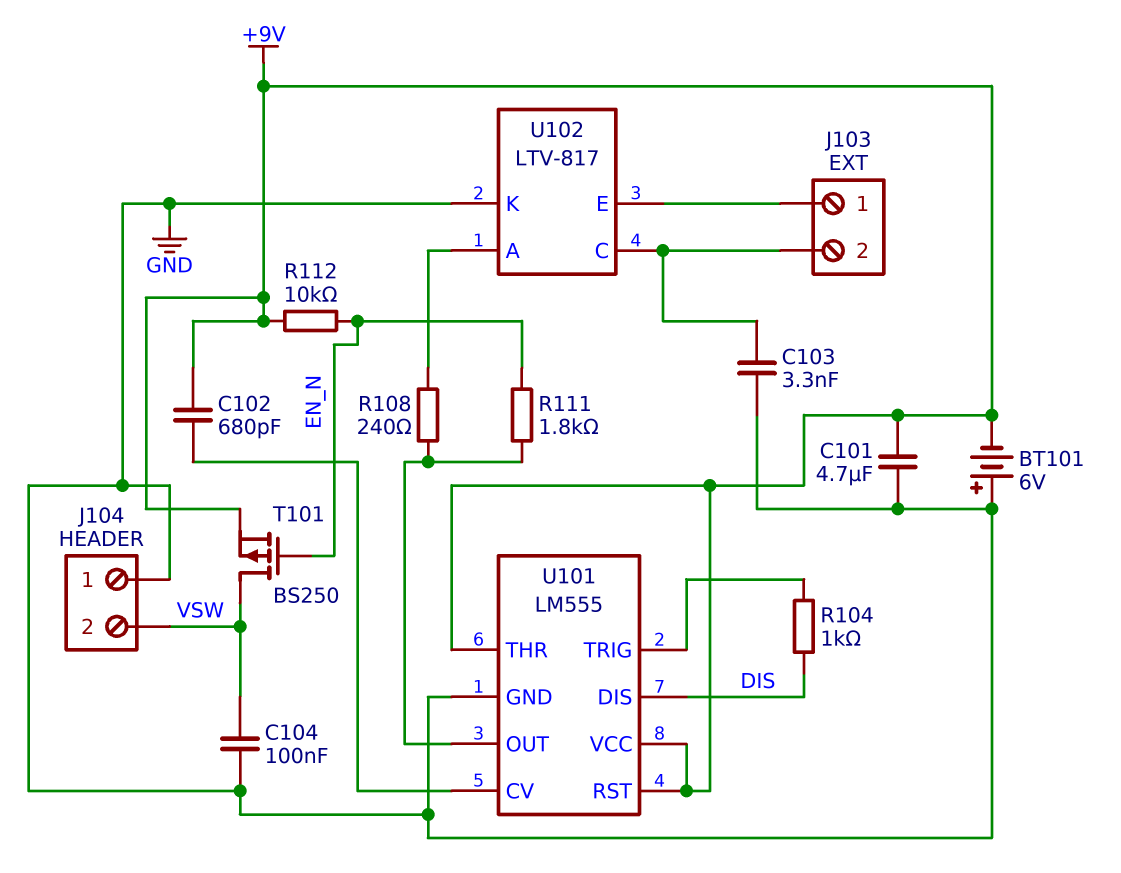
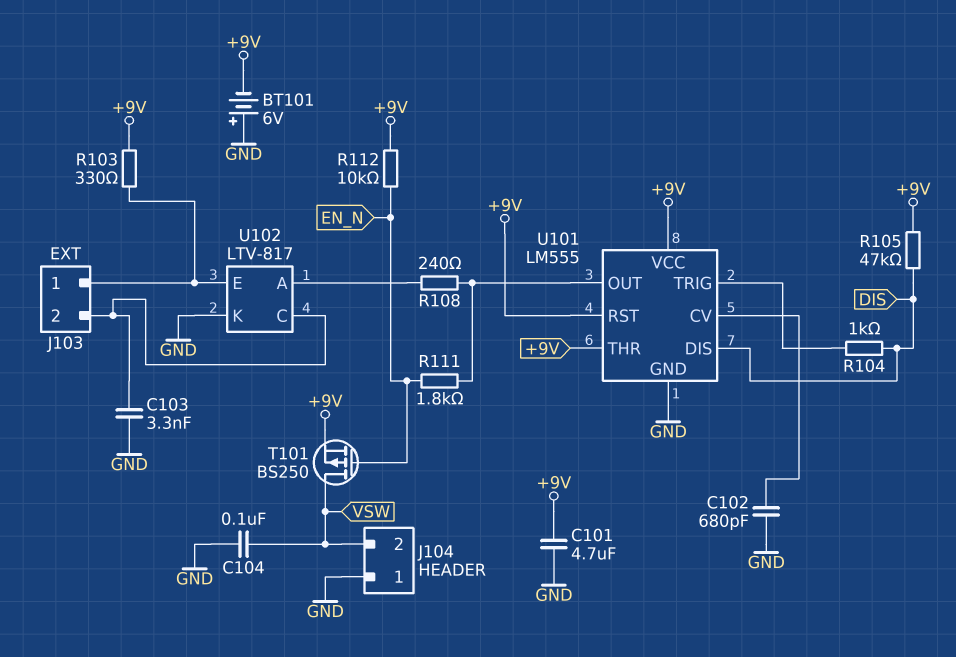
C102: 680pF (+9V, U101/CV) -> 680pF (GND, U101/CV)
R103: none -> 330 (+9V, J103/1)
R105: none -> 47k (+9V, DIS)

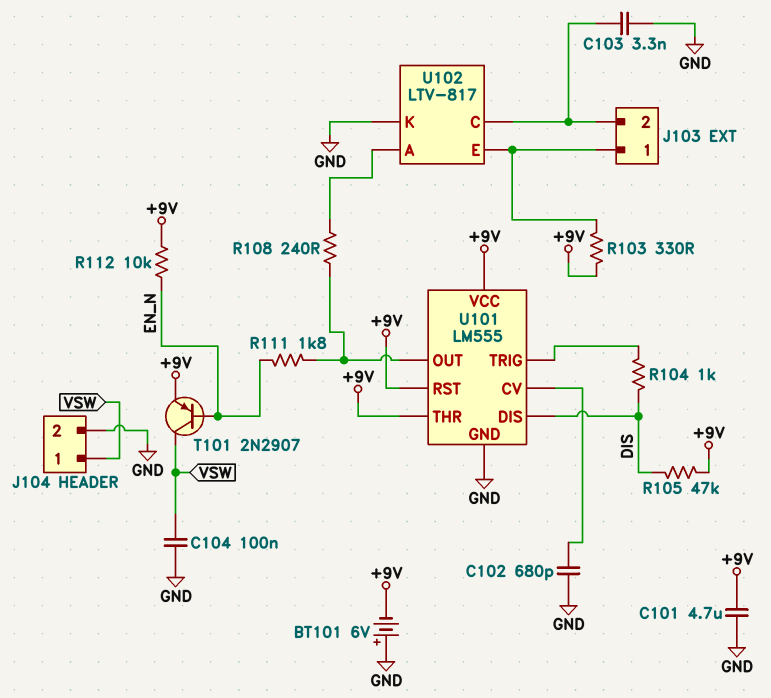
J104 pin 1: GND -> VSW
J104 pin 2: VSW -> GND
T101: PMOS BS250 (G EN_N, D VSW, S +9V) -> PNP 2N2907 (B EN_N, C VSW, E +9V)

